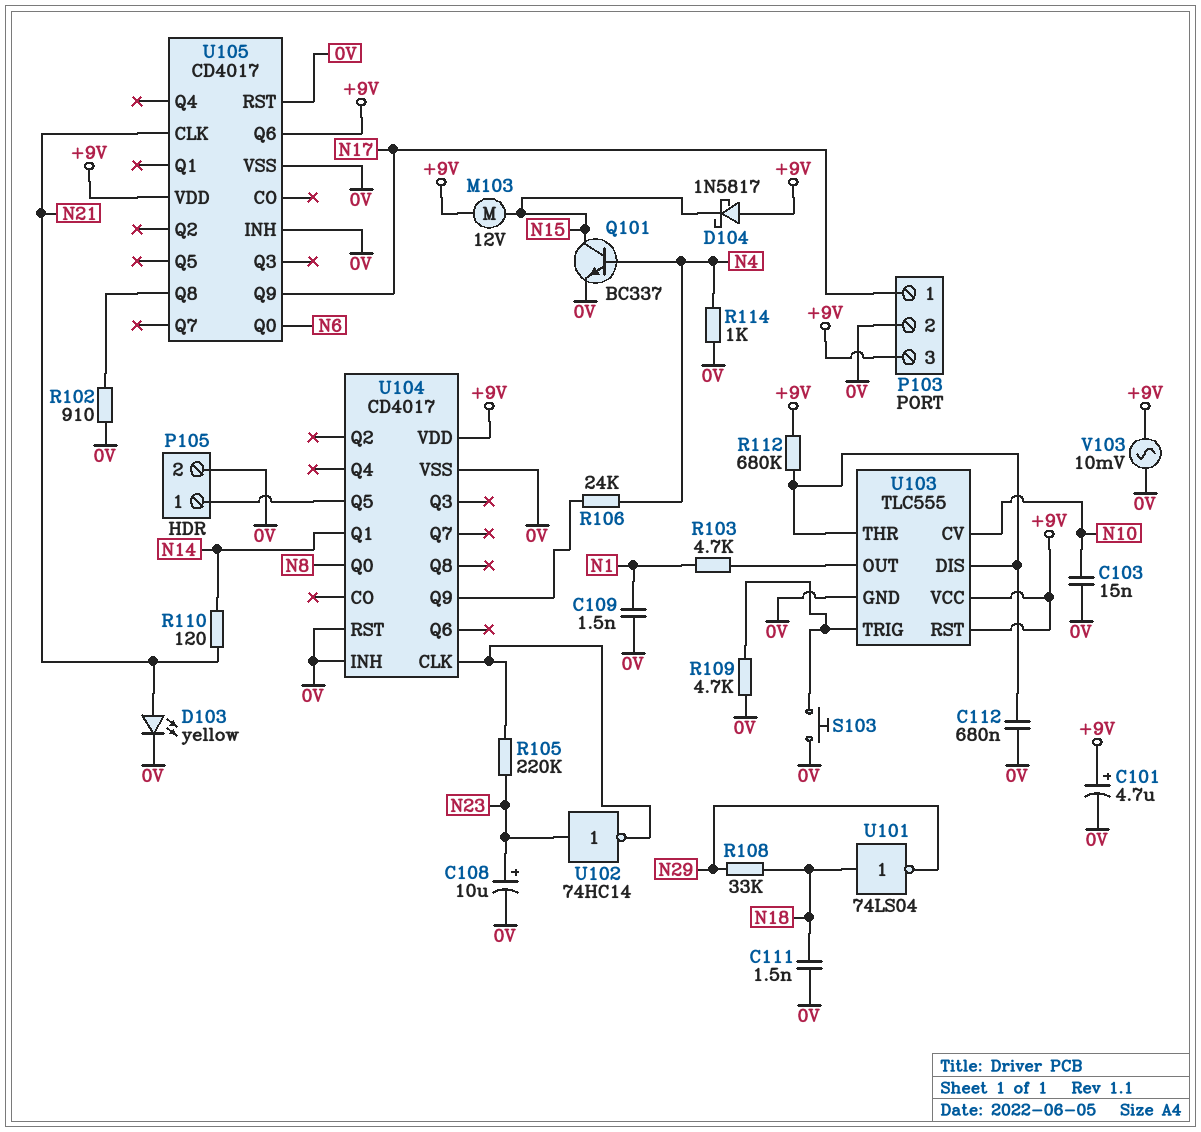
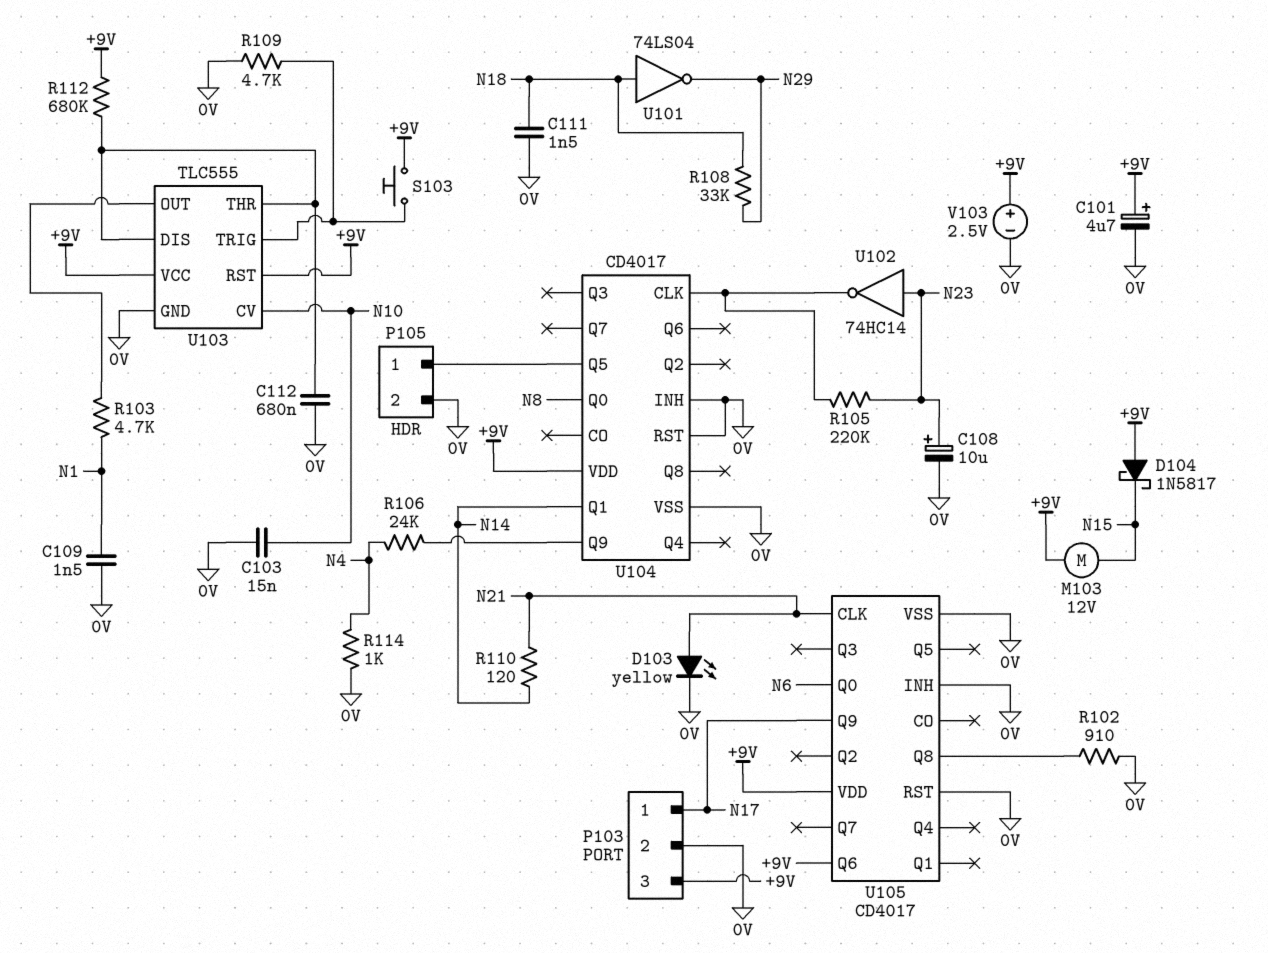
Q101: NPN BC337 (B N4, C N15, E 0V) -> none
S103: button (0V, U103/TRIG) -> button (+9V, U103/TRIG)
V103: AC 10mV (+9V, 0V) -> 2.5V (plus +9V, minus 0V)

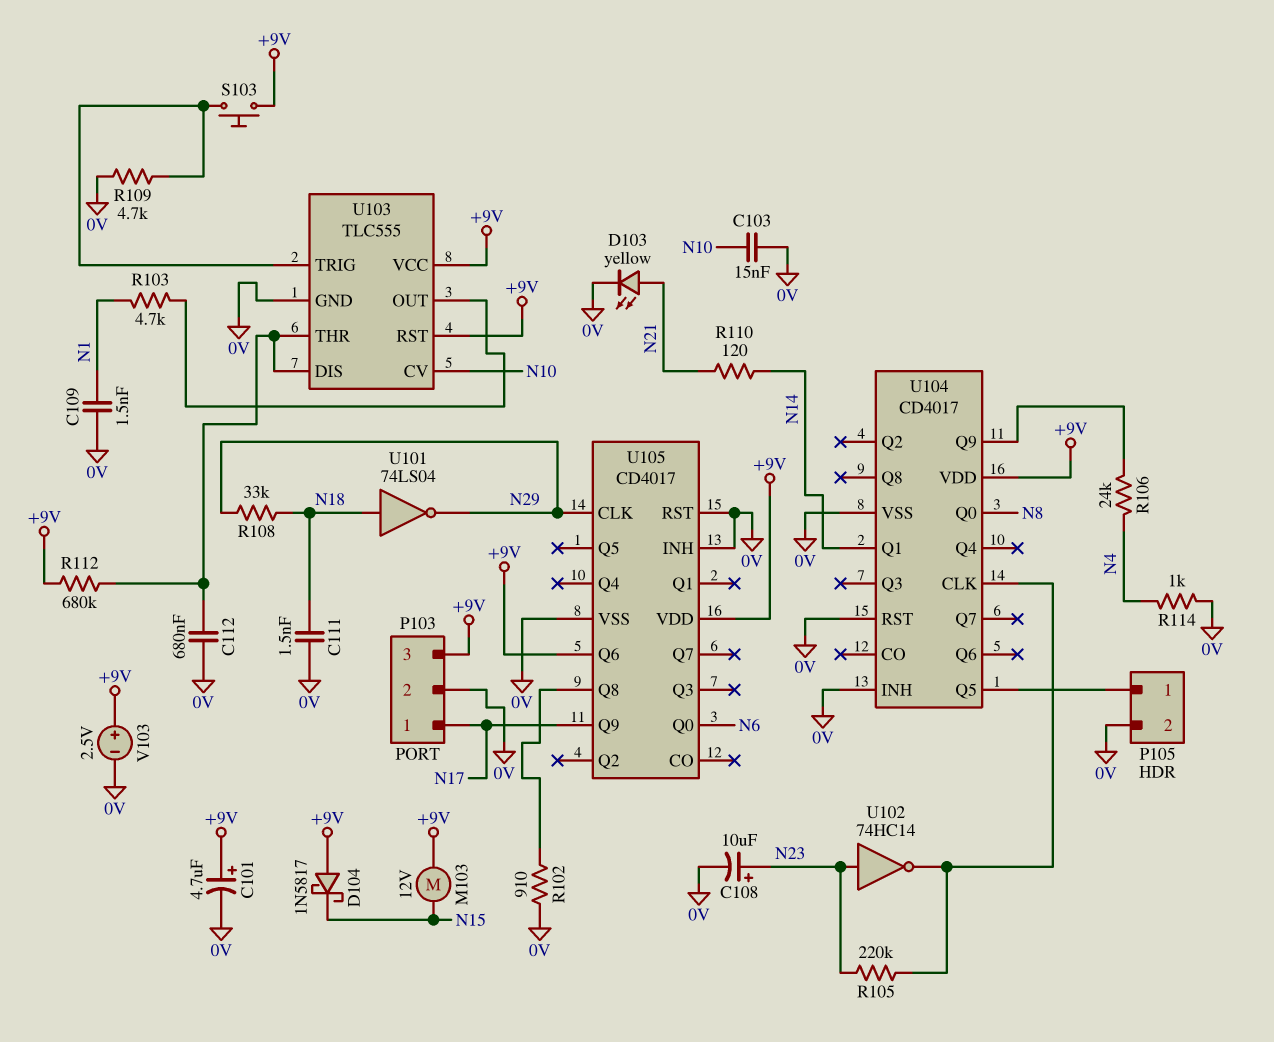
U105 pin CLK: N21 -> N29

